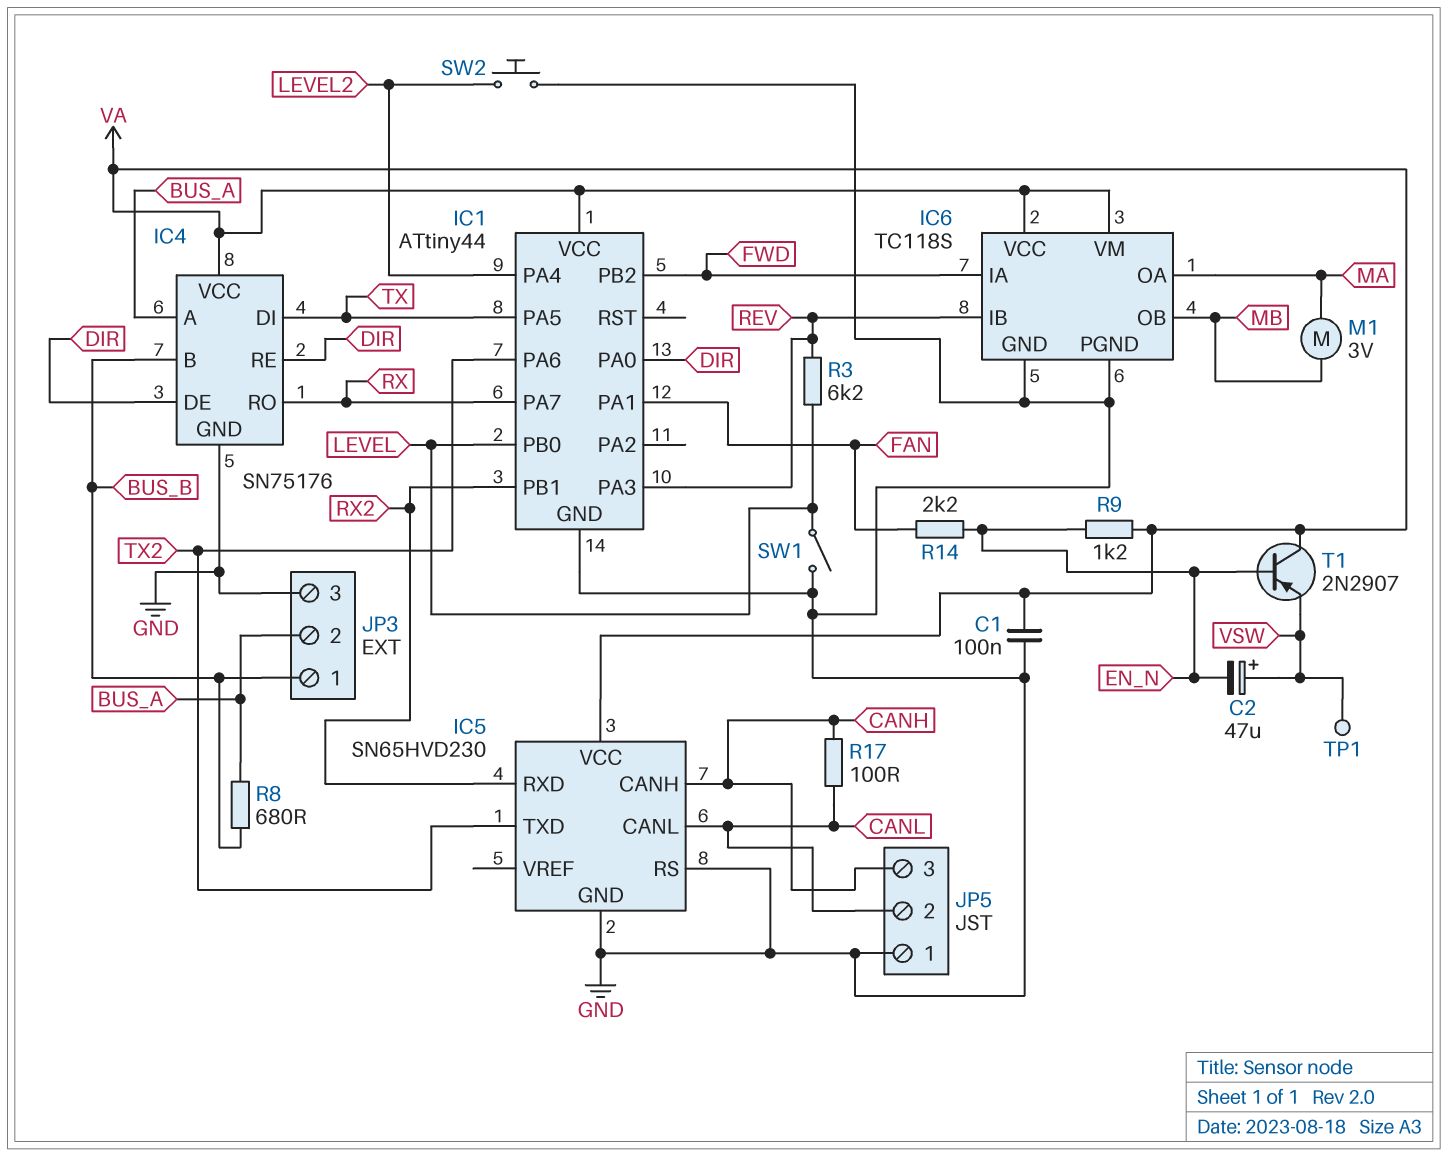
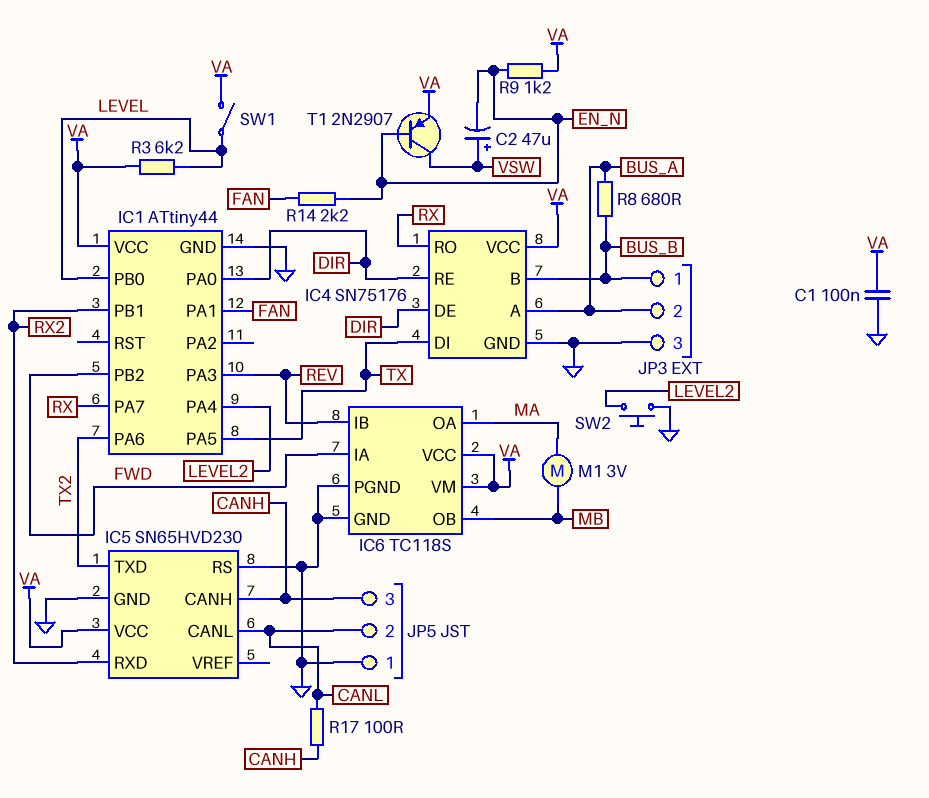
R3: 6.2k (LEVEL, REV) -> 6.2k (LEVEL, VA)
SW1: switch (GND, LEVEL) -> switch (LEVEL, VA)
T1: PNP 2N2907 (B EN_N, C VA, E VSW) -> PNP 2N2907 (B EN_N, C VSW, E VA)
TP1: test point (VSW) -> none

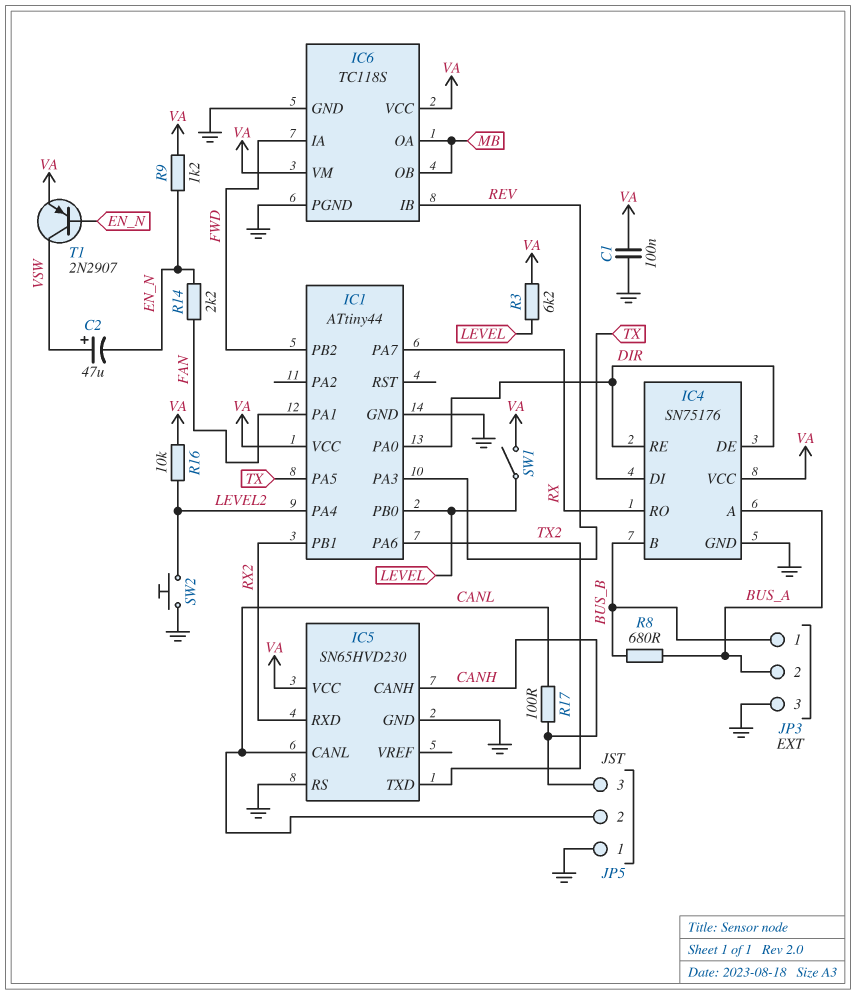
IC6 pin OA: MA -> MB
M1: motor 3V (MA, MB) -> none
R16: none -> 10k (LEVEL2, VA)

